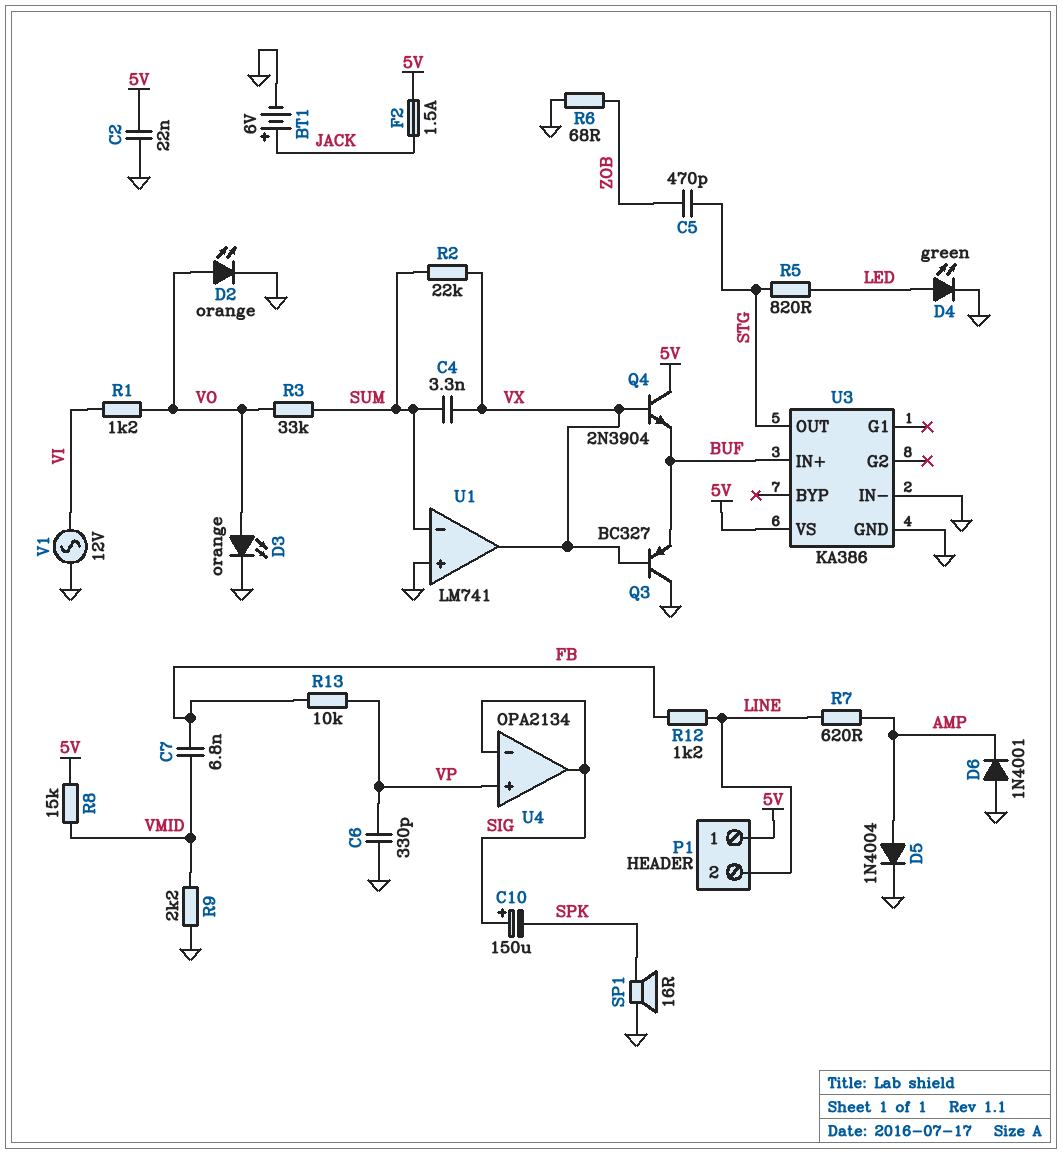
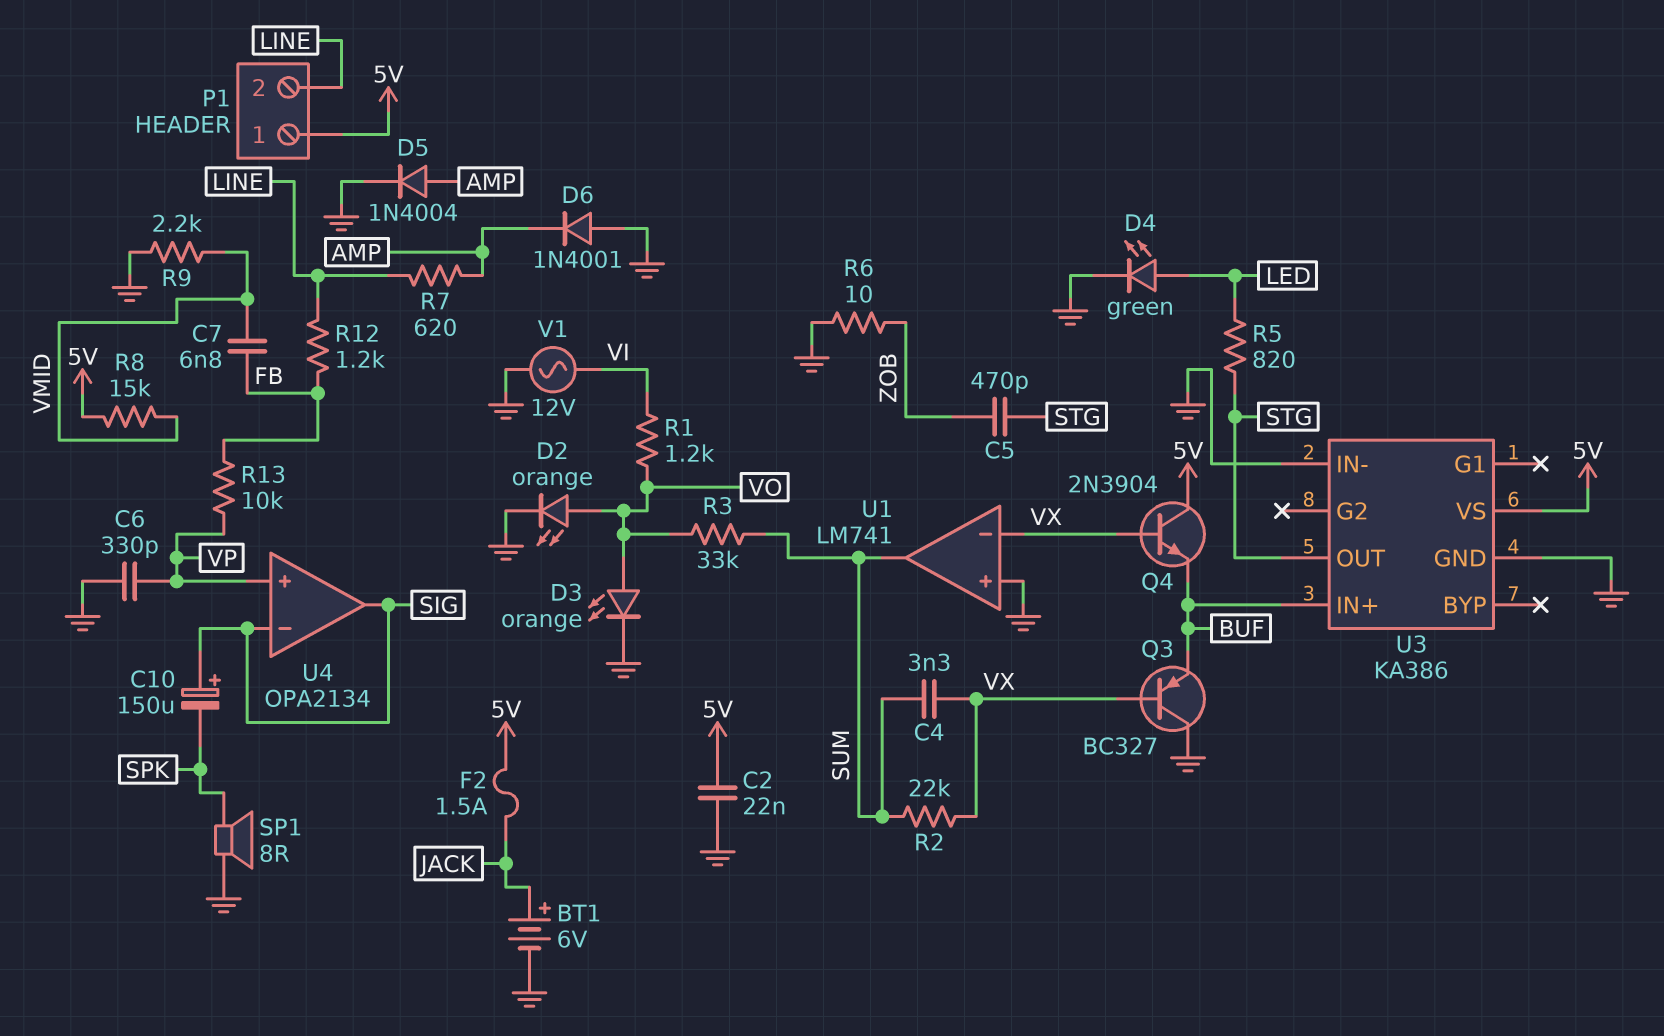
R6: 68 (GND, ZOB) -> 10 (GND, ZOB)
SP1: speaker 16R (GND, SPK) -> speaker 8R (GND, SPK)
U1 pin in-: SUM -> VX
U1 pin out: VX -> SUM

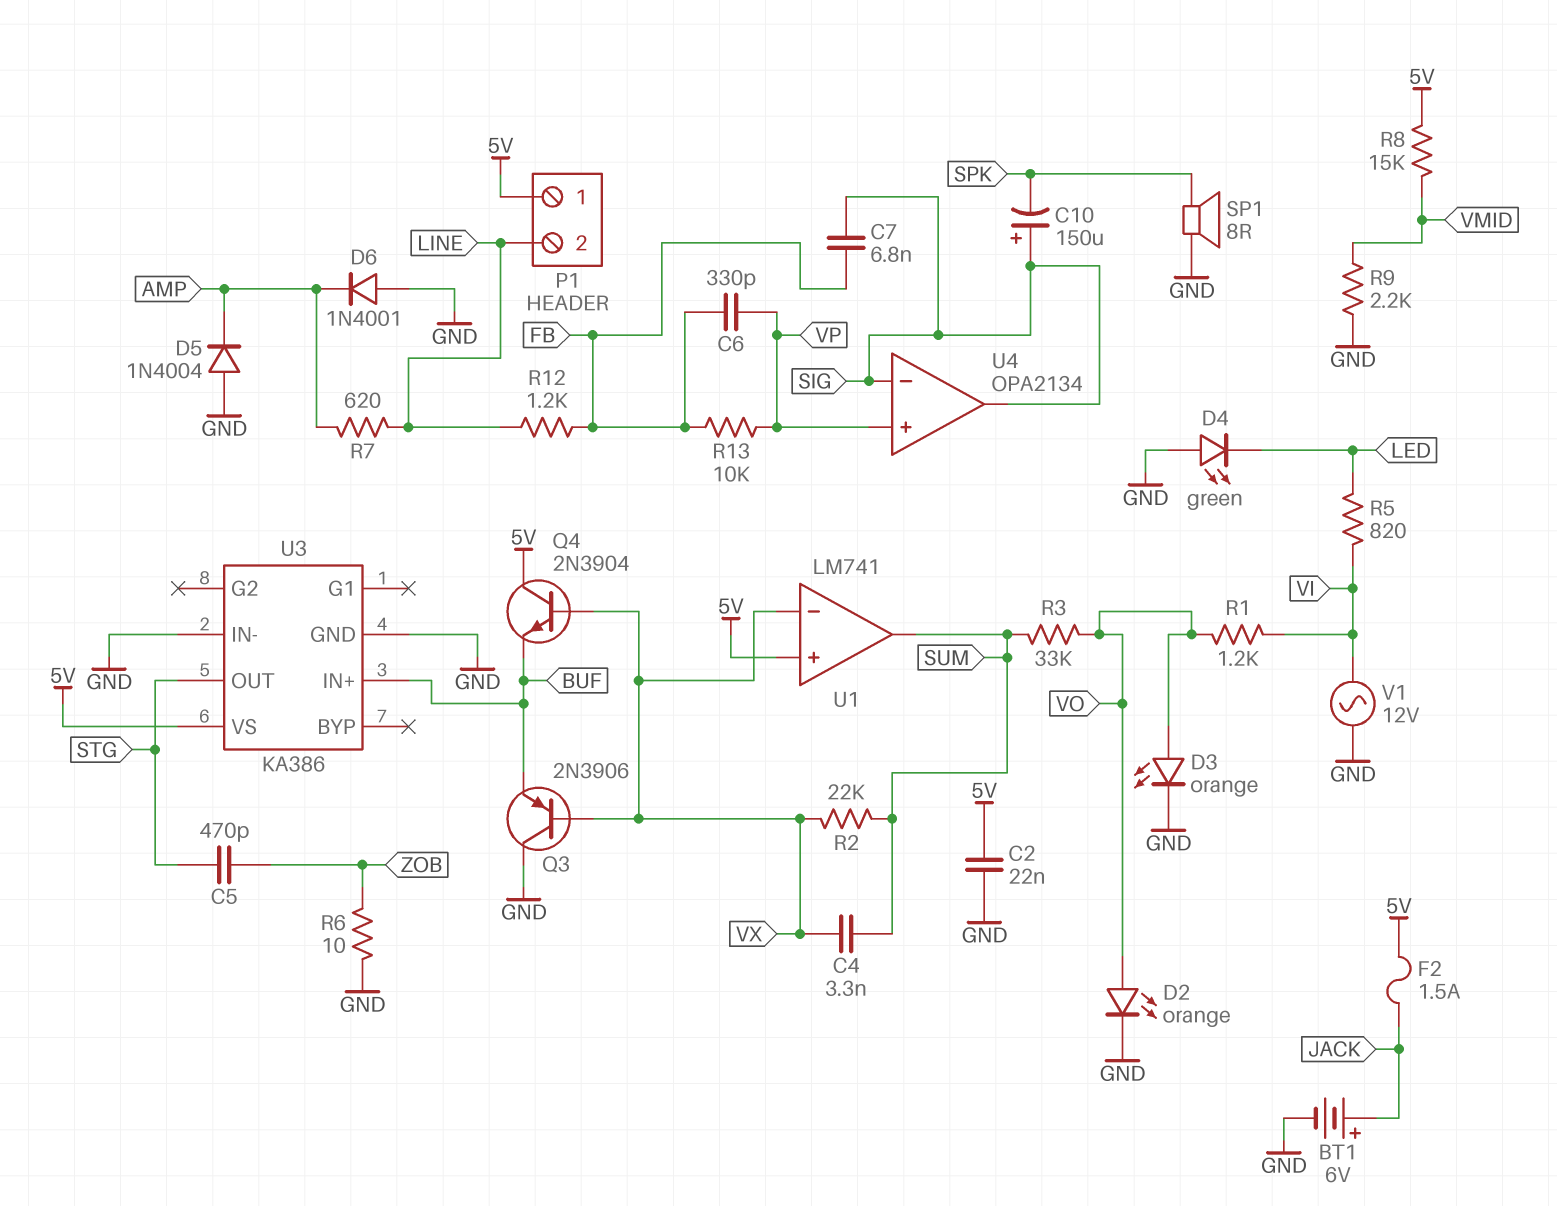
C6: 330pF (GND, VP) -> 330pF (FB, VP)
C7: 6.8nF (FB, VMID) -> 6.8nF (FB, SIG)
D4: LED green (A LED, K GND) -> LED green (A GND, K LED)
D5: diode 1N4004 (A AMP, K GND) -> diode 1N4004 (A GND, K AMP)
Q3: PNP BC327 (B VX, C GND, E BUF) -> PNP 2N3906 (B VX, C GND, E BUF)
R5: 820 (LED, STG) -> 820 (LED, VI)
U1 pin in+: GND -> 5V

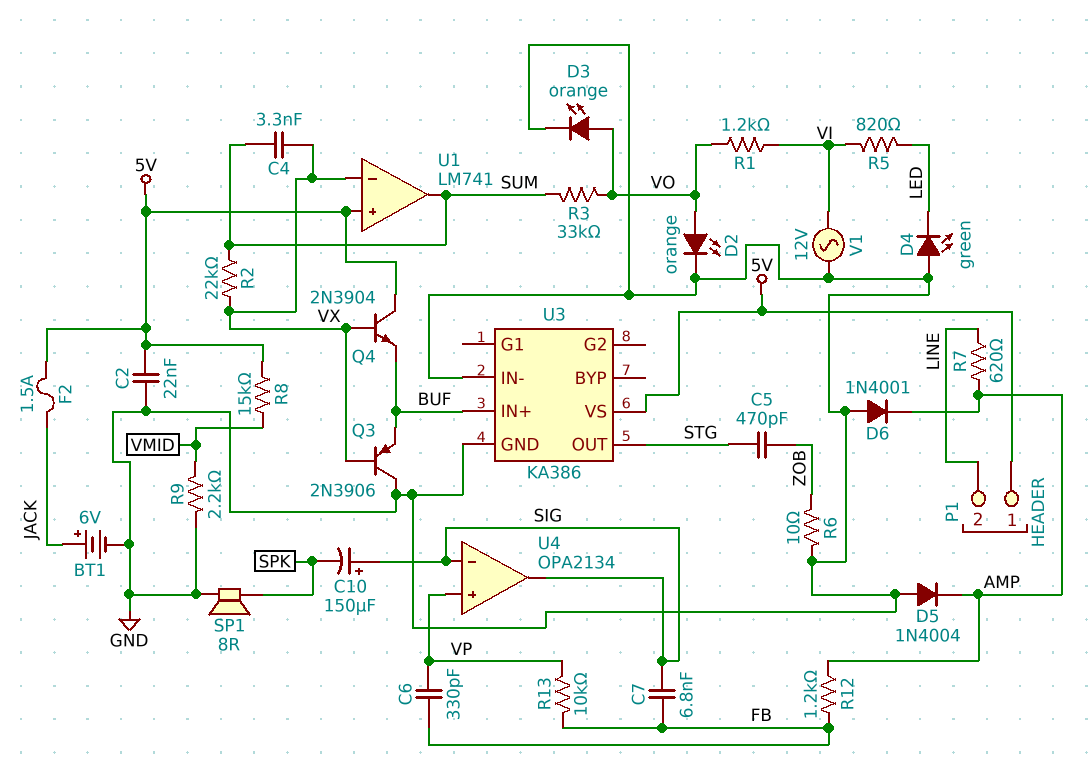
R12: 1.2k (FB, LINE) -> 1.2k (AMP, FB)

